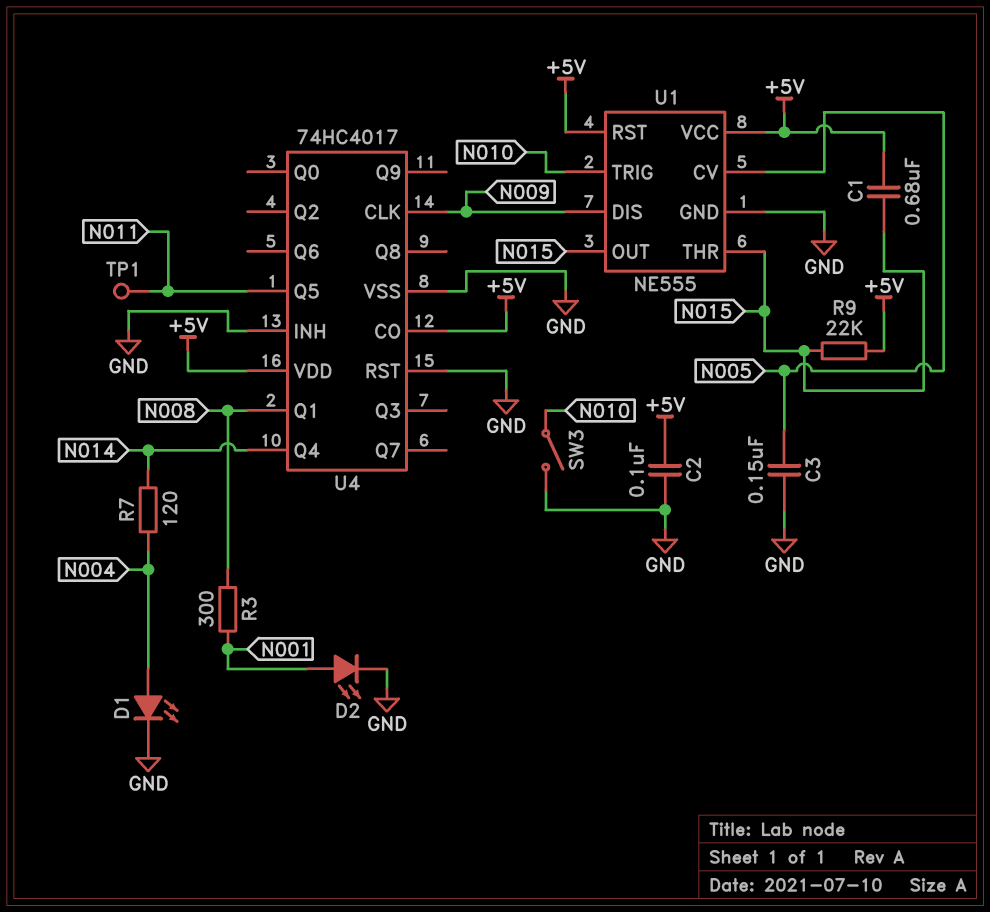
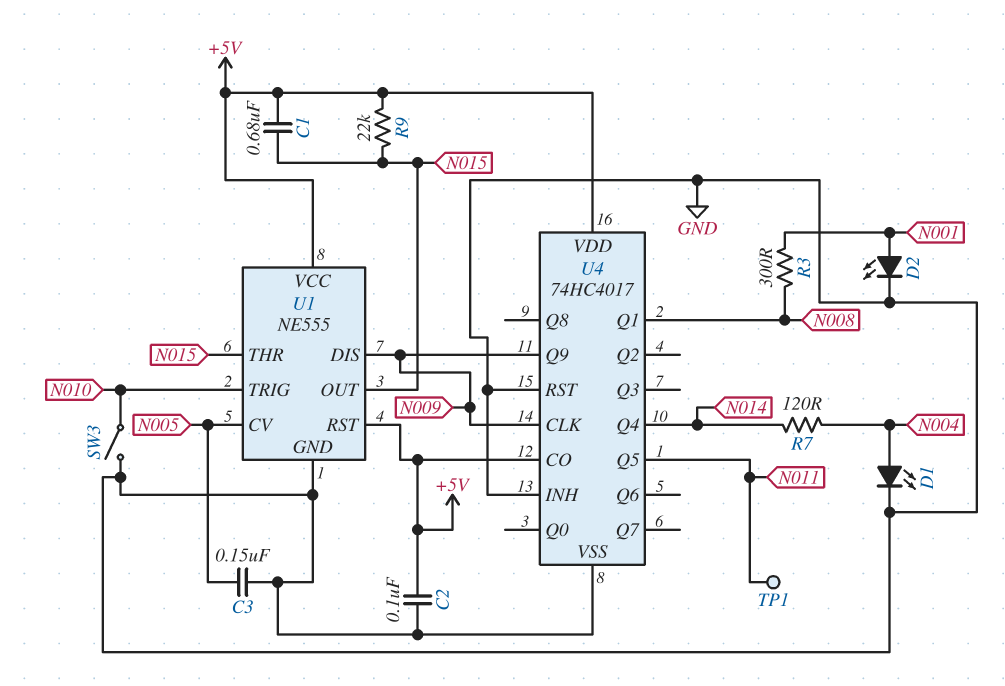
U4 pin Q9: none -> N009

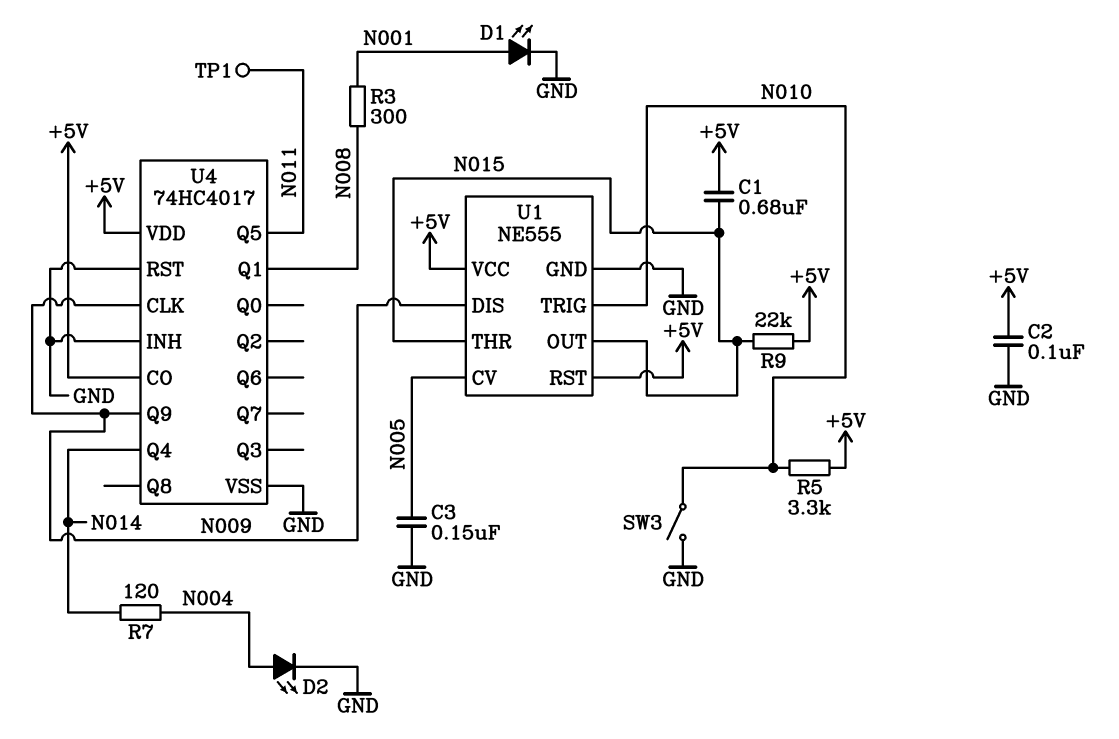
D1: LED (A N004, K GND) -> LED (A N001, K GND)
D2: LED (A N001, K GND) -> LED (A N004, K GND)
R5: none -> 3.3k (+5V, N010)

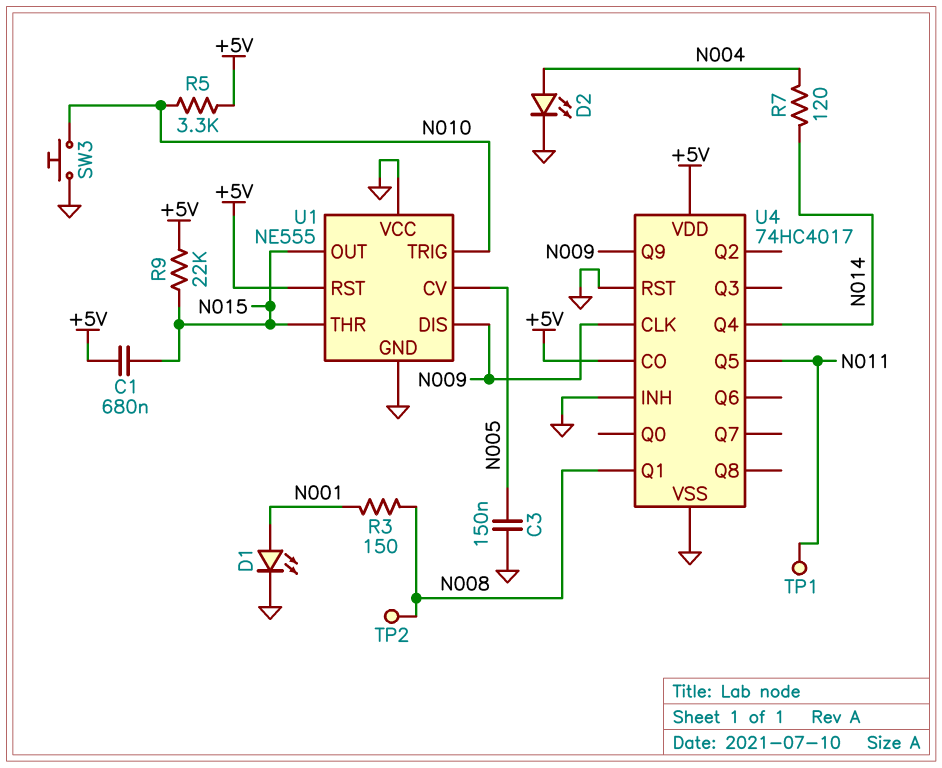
C2: 100nF (+5V, GND) -> none
R3: 300 (N001, N008) -> 150 (N001, N008)
SW3: switch (GND, N010) -> button (GND, N010)
TP2: none -> test point (N008)
U1 pin VCC: +5V -> GND

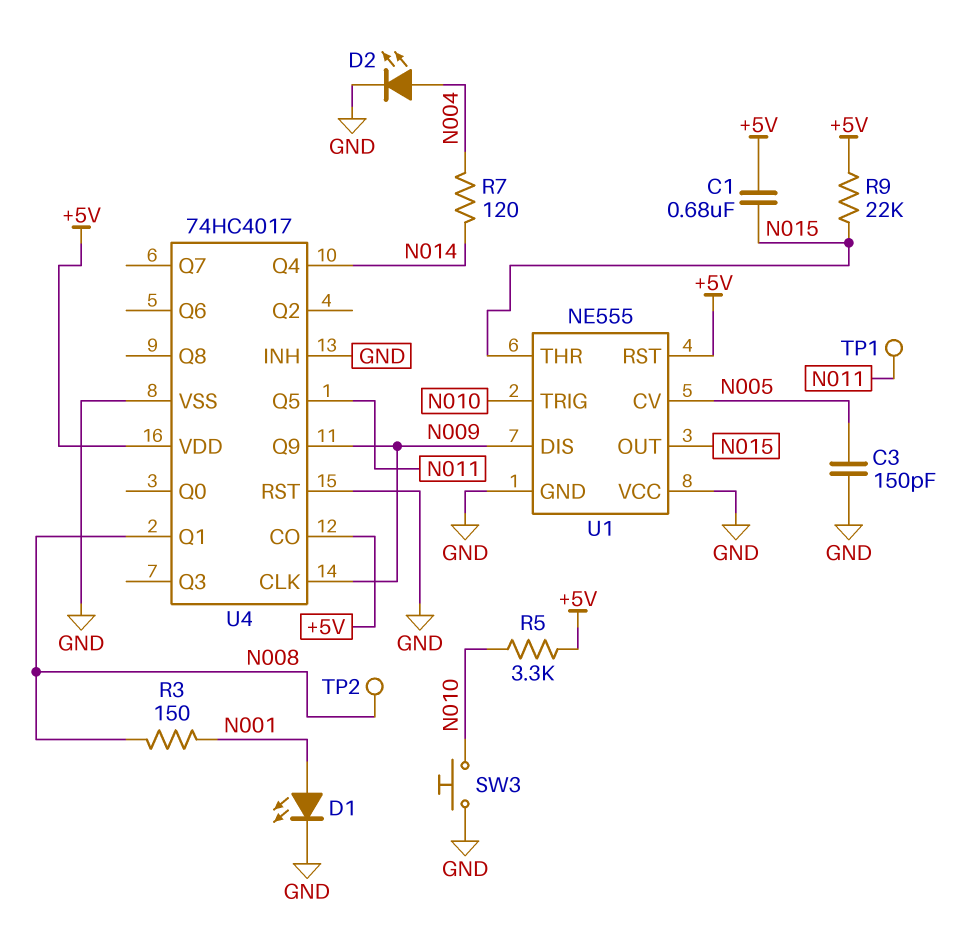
C3: 150nF (GND, N005) -> 150pF (GND, N005)

